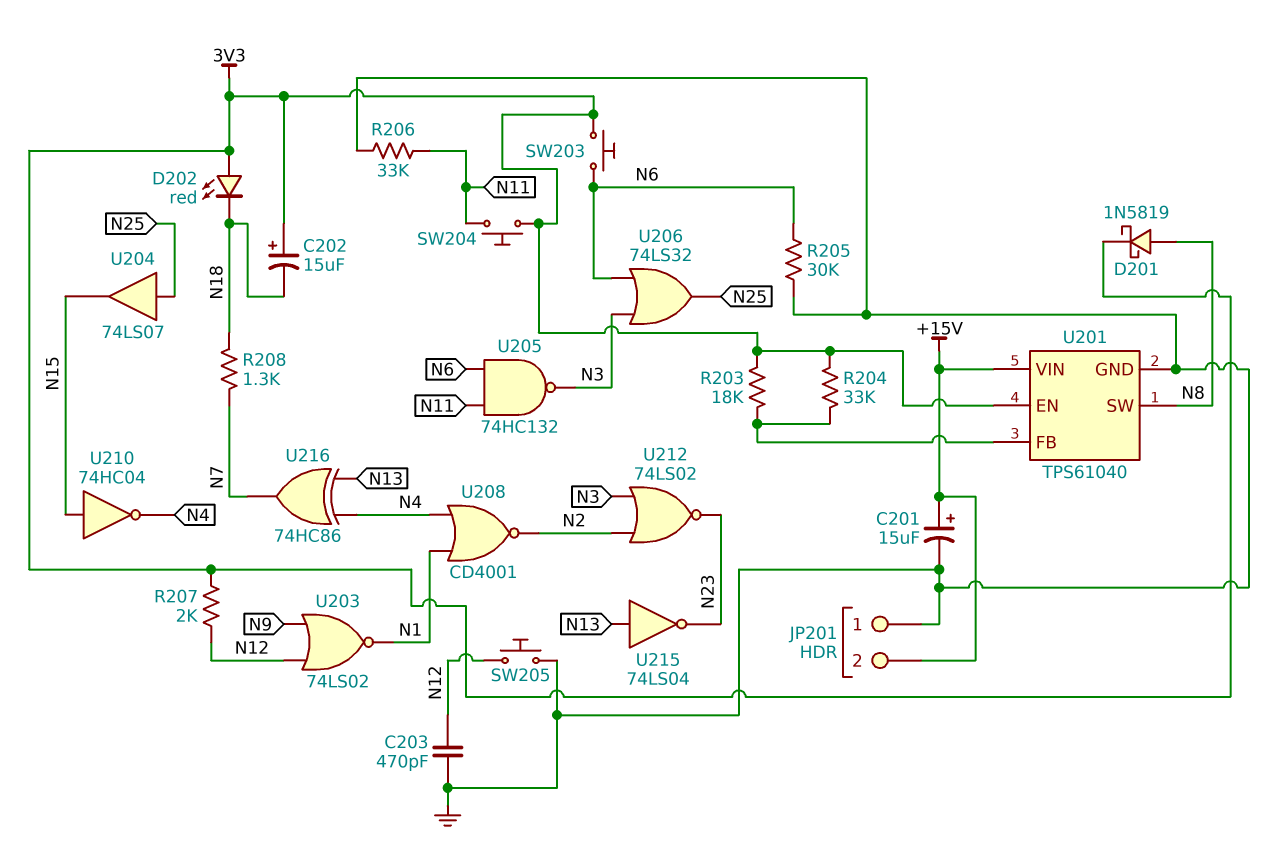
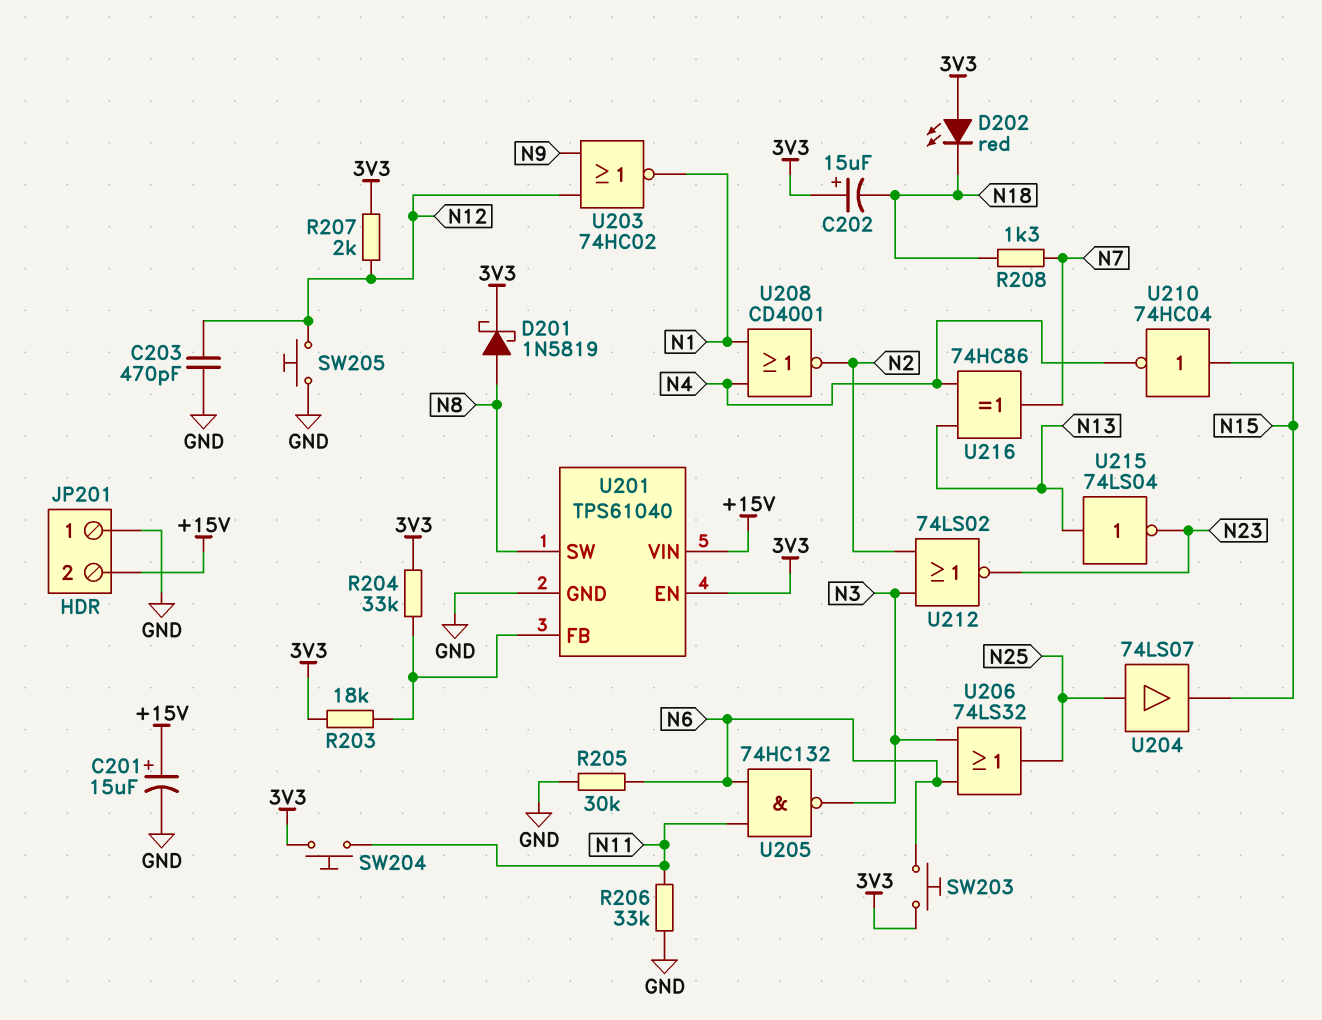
U203: NOR 74LS02 (in N9, in N12, out N1) -> NOR 74HC02 (in N9, in N12, out N1)

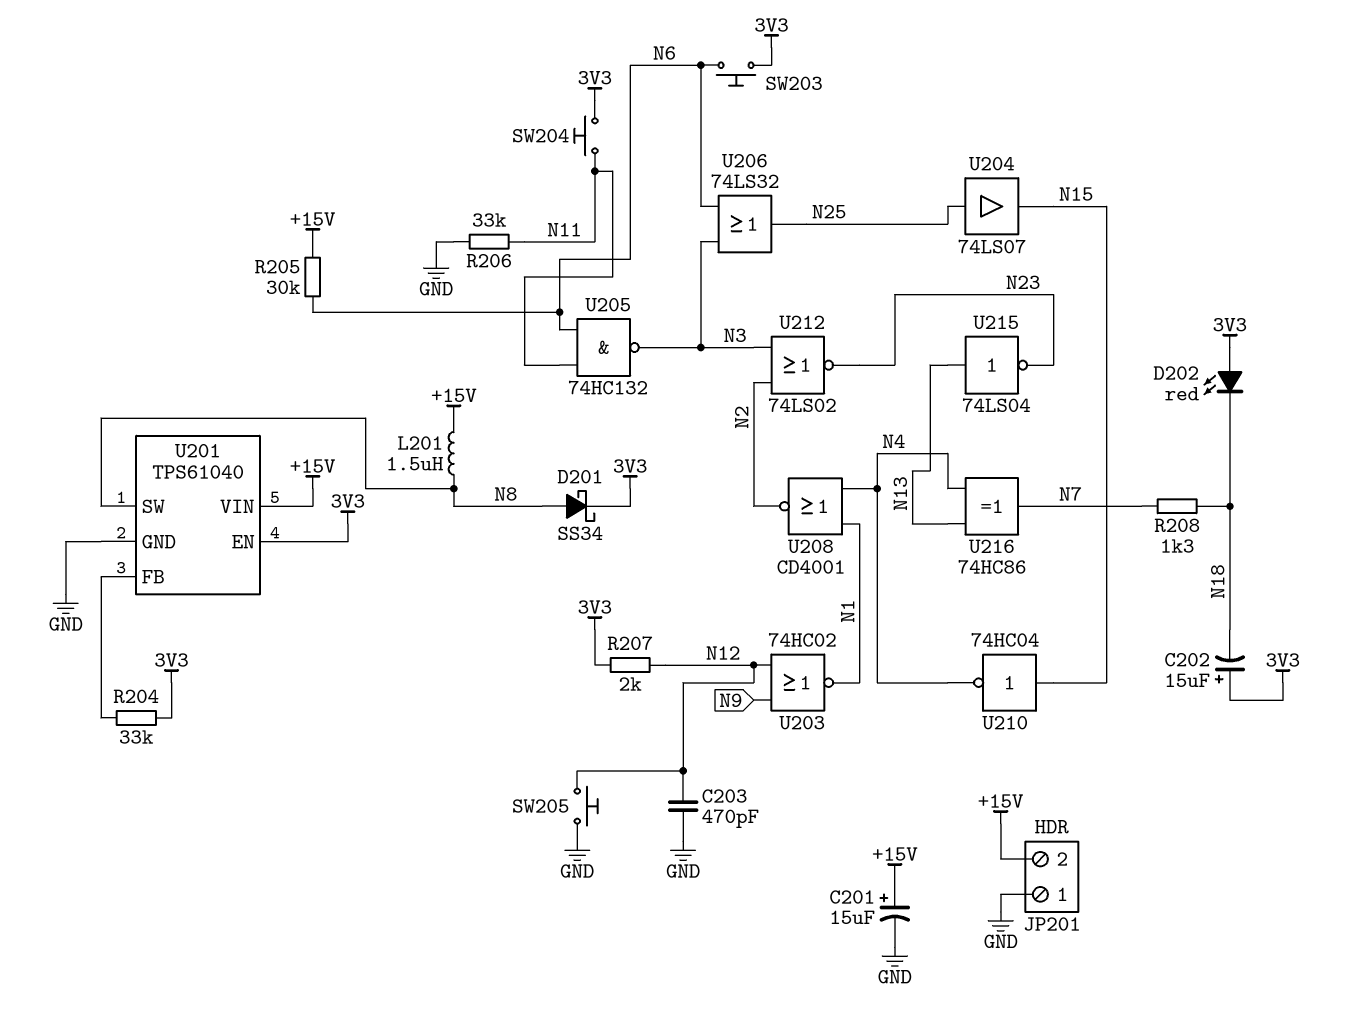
D201: schottky 1N5819 (A N8, K 3V3) -> schottky SS34 (A N8, K 3V3)
L201: none -> 1.5uH (+15V, N8)
R203: 18k (3V3, U201/FB) -> none
R205: 30k (GND, N6) -> 30k (+15V, N6)

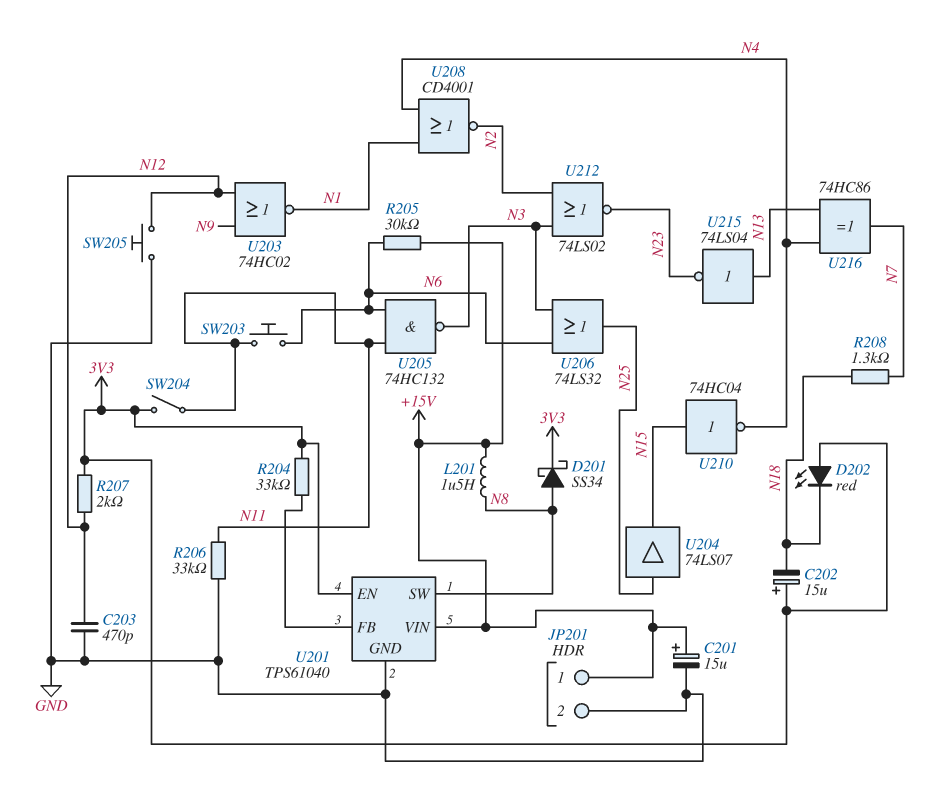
JP201 pin 1: GND -> +15V
JP201 pin 2: +15V -> GND
SW203: button (3V3, N6) -> button (N6, N11)
SW204: button (3V3, N11) -> switch (3V3, N11)

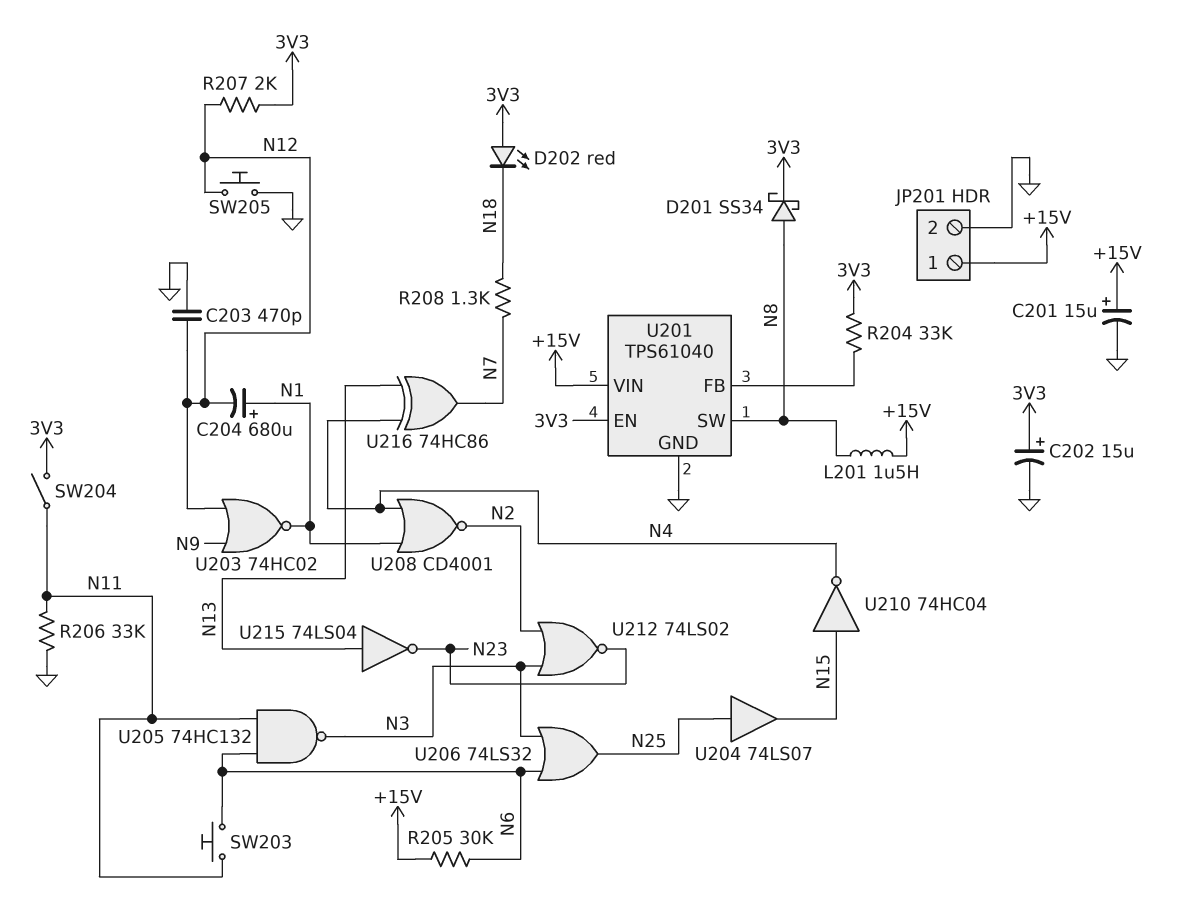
C202: 15uF (plus 3V3, minus N18) -> 15uF (plus 3V3, minus GND)
C204: none -> 680uF (plus N1, minus N12)

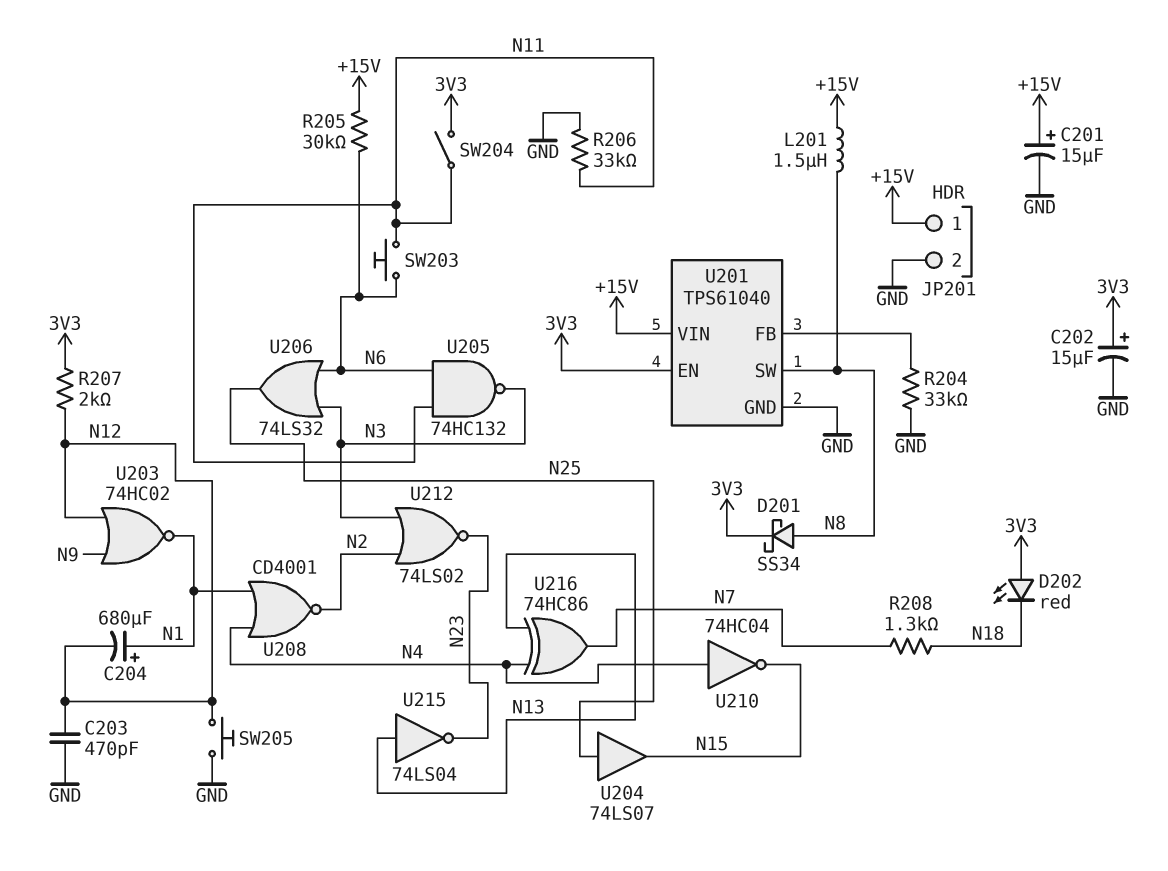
R204: 33k (3V3, U201/FB) -> 33k (GND, U201/FB)
U210: NOT 74HC04 (in N15, out N4) -> NOT 74HC04 (in N4, out N15)

